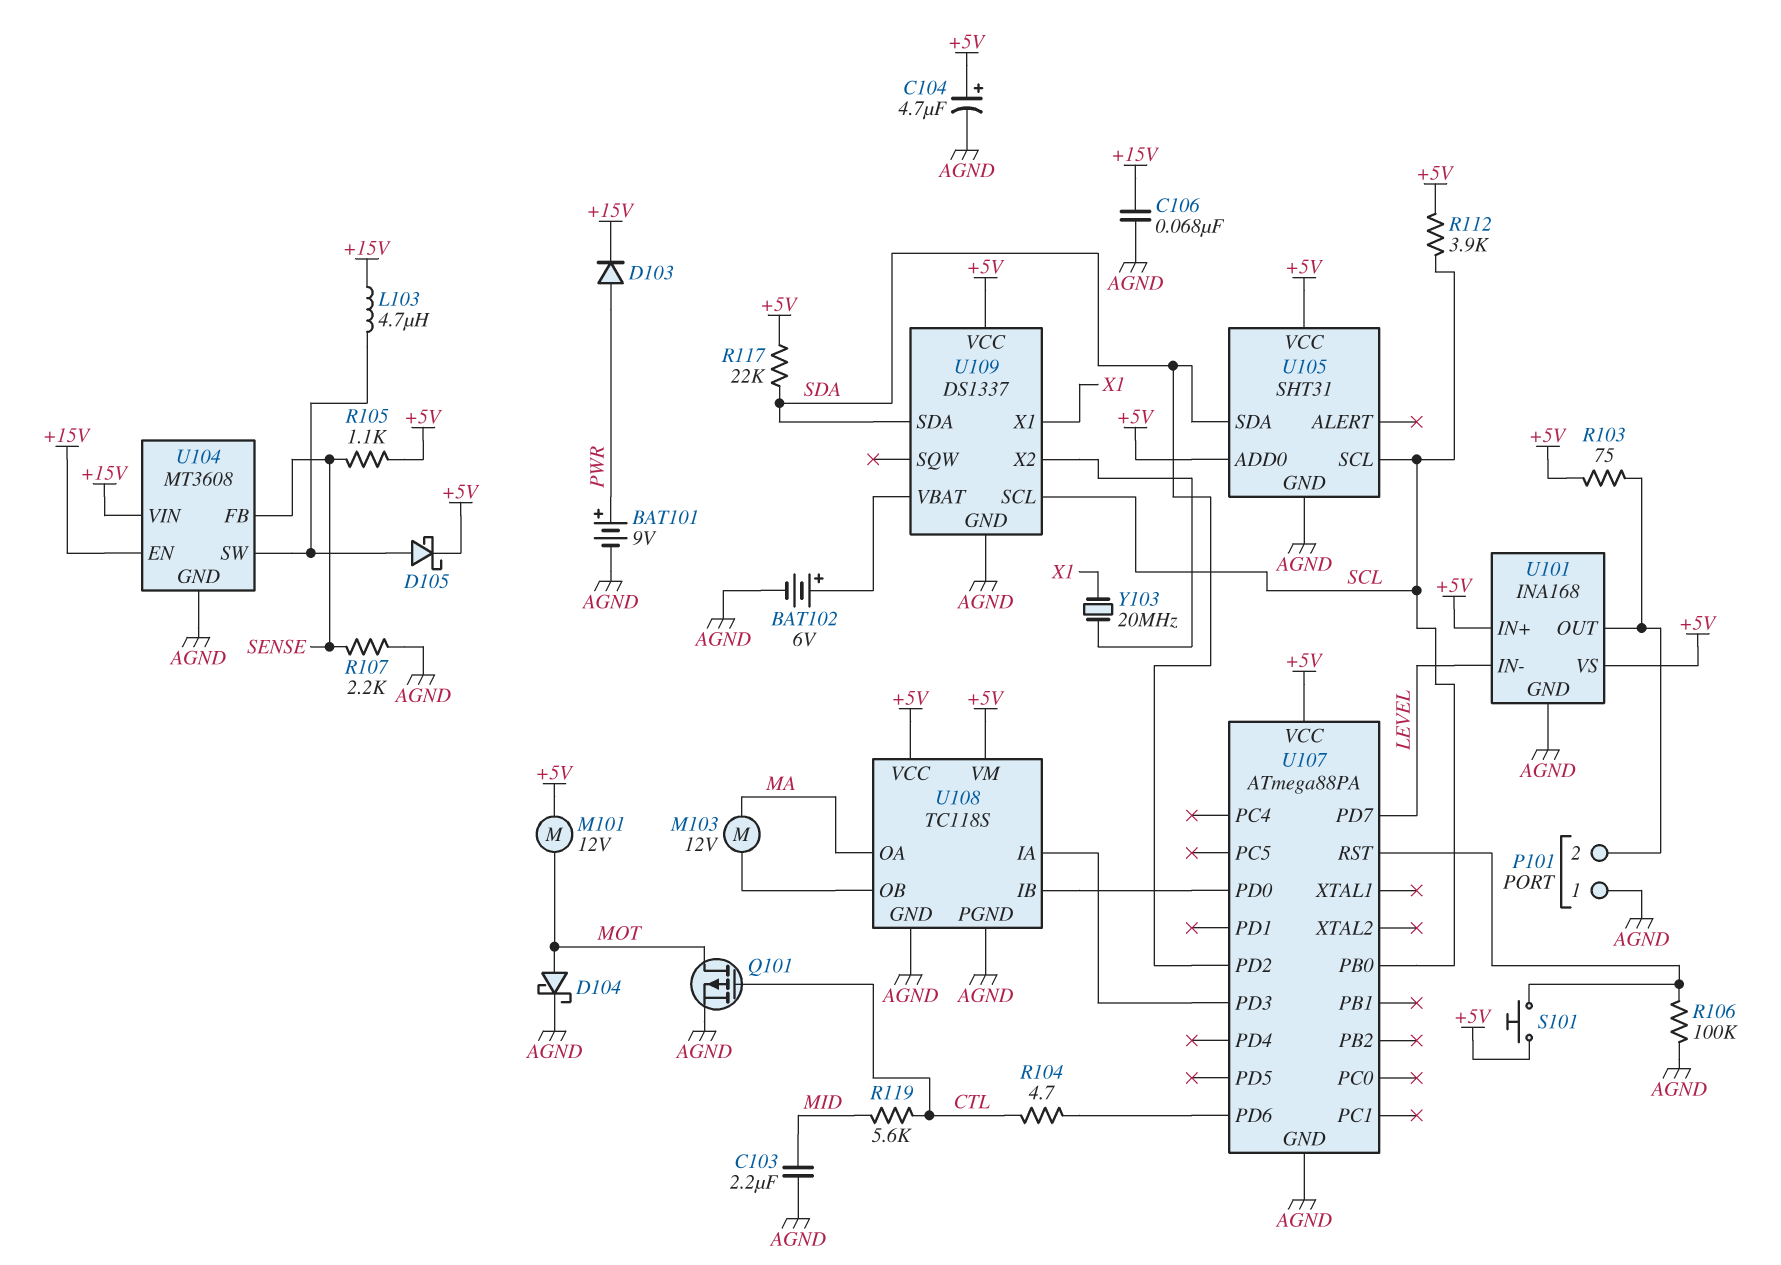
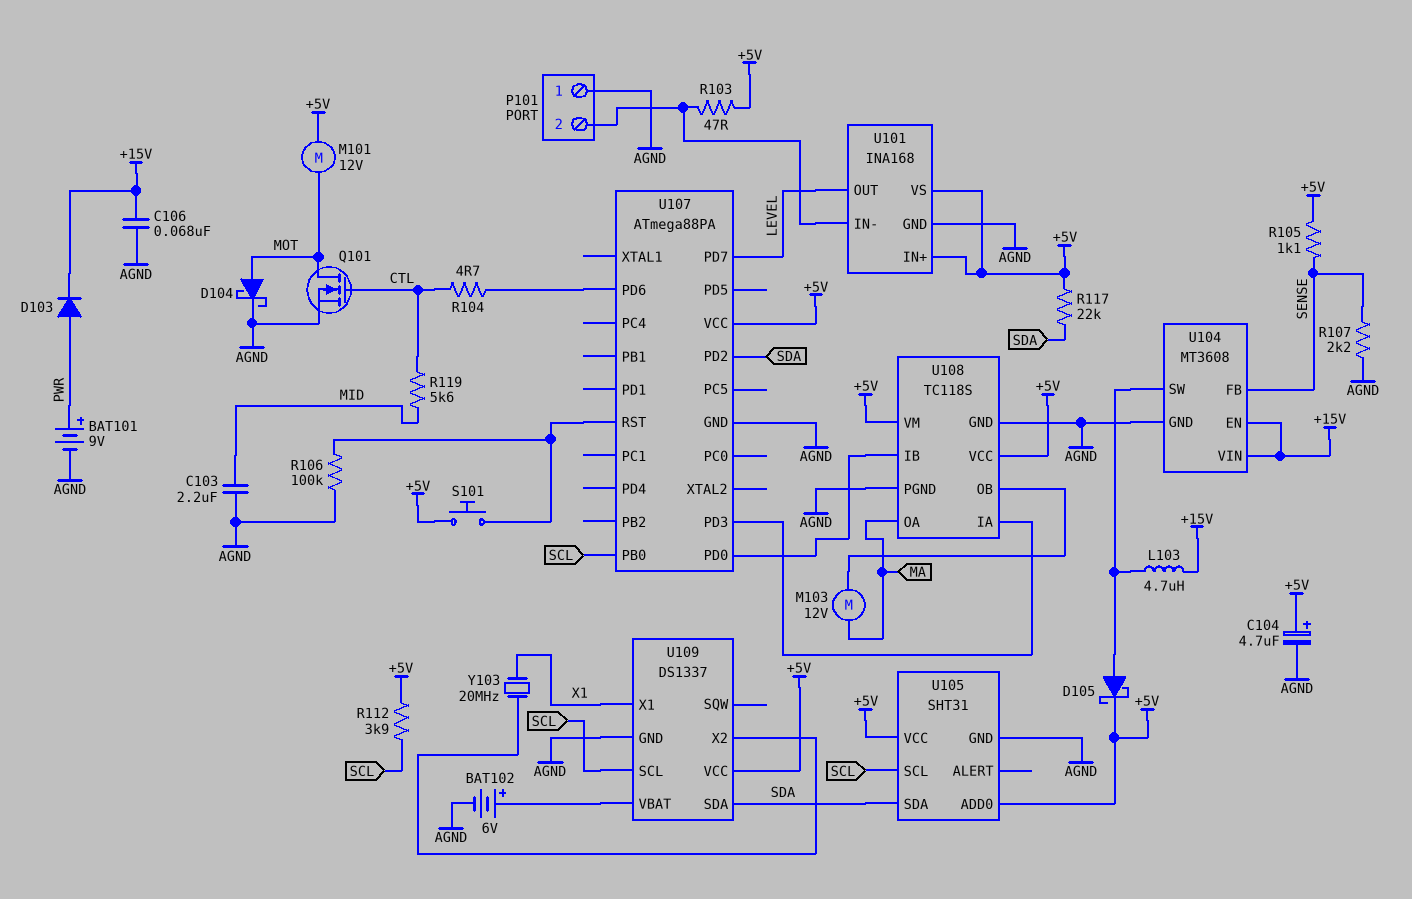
Q101: PMOS (G CTL, D MOT, S AGND) -> NMOS (G CTL, D MOT, S AGND)
R103: 75 (+5V, P101/2) -> 47 (+5V, P101/2)
U101 pin IN-: LEVEL -> P101/2
U101 pin OUT: P101/2 -> LEVEL

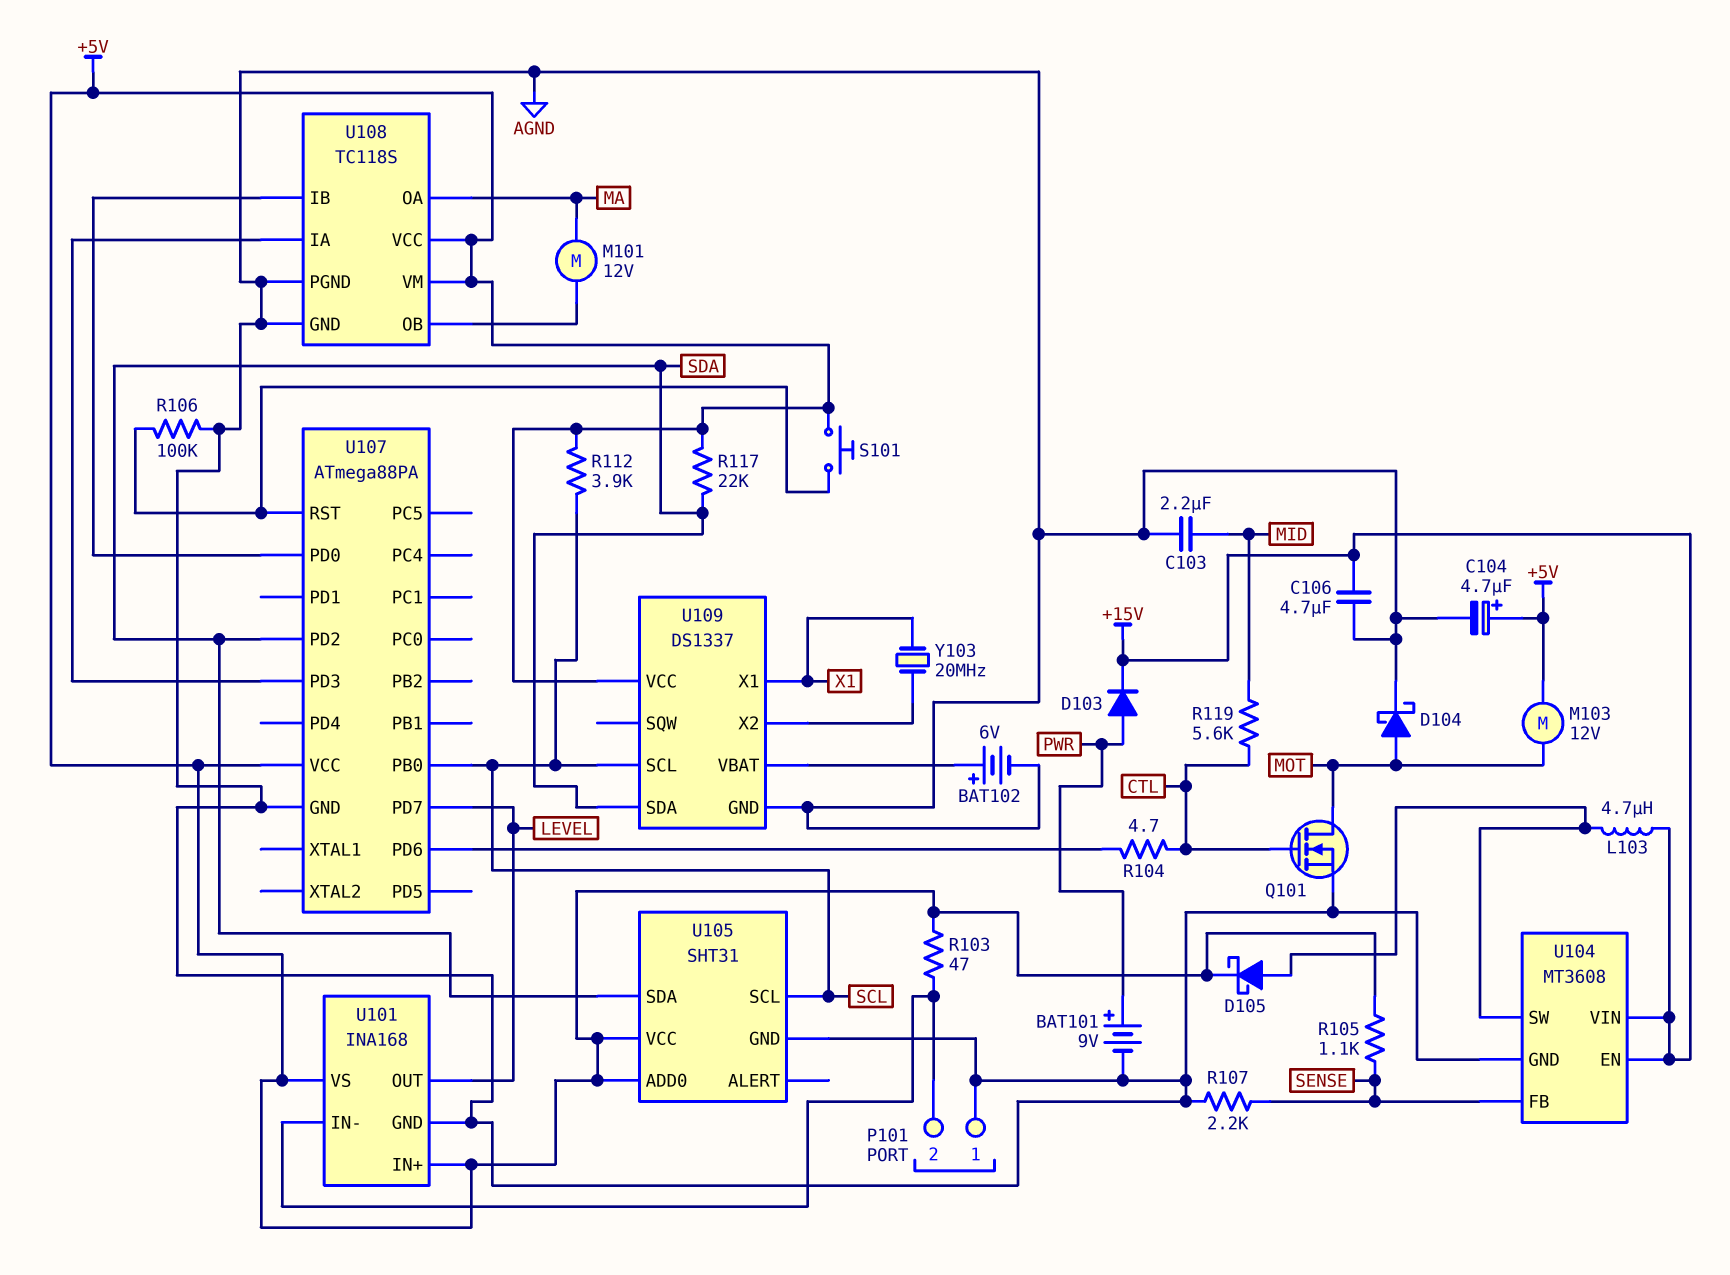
C106: 68nF (+15V, AGND) -> 4.7uF (+15V, AGND)
M101: motor 12V (+5V, MOT) -> motor 12V (MA, U108/OB)
M103: motor 12V (MA, U108/OB) -> motor 12V (+5V, MOT)

